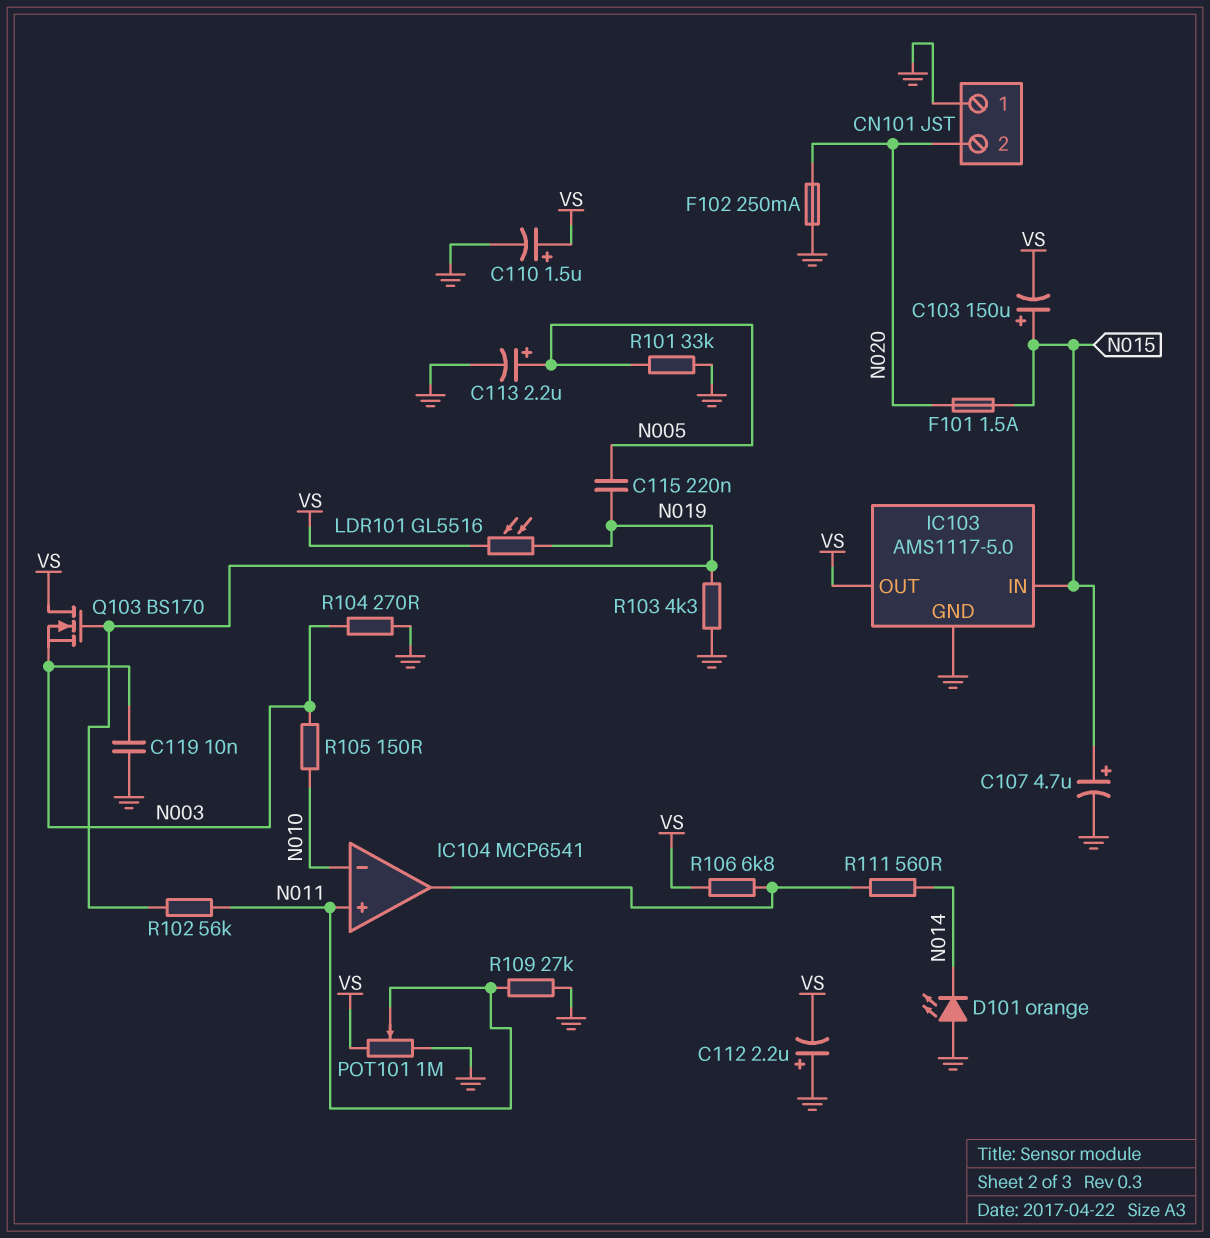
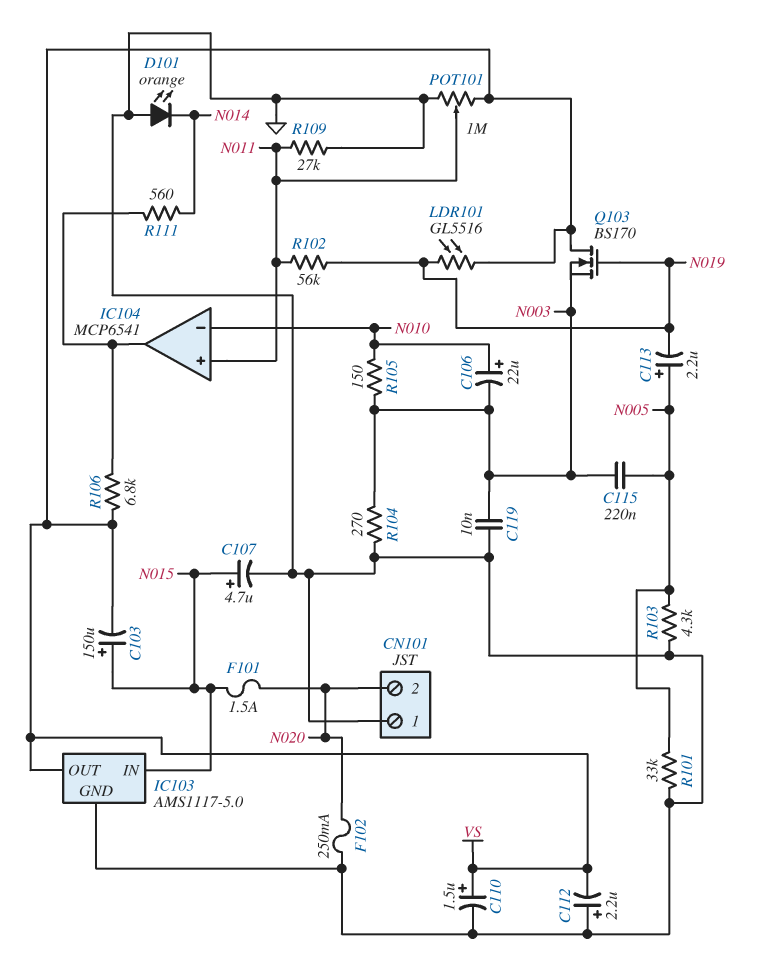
C106: none -> 22uF (plus N010, minus N003)
C113: 2.2uF (plus N005, minus GND) -> 2.2uF (plus N005, minus N019)
C115: 220nF (N005, N019) -> 220nF (N003, N005)
R103: 4.3k (GND, N019) -> 4.3k (GND, N005)

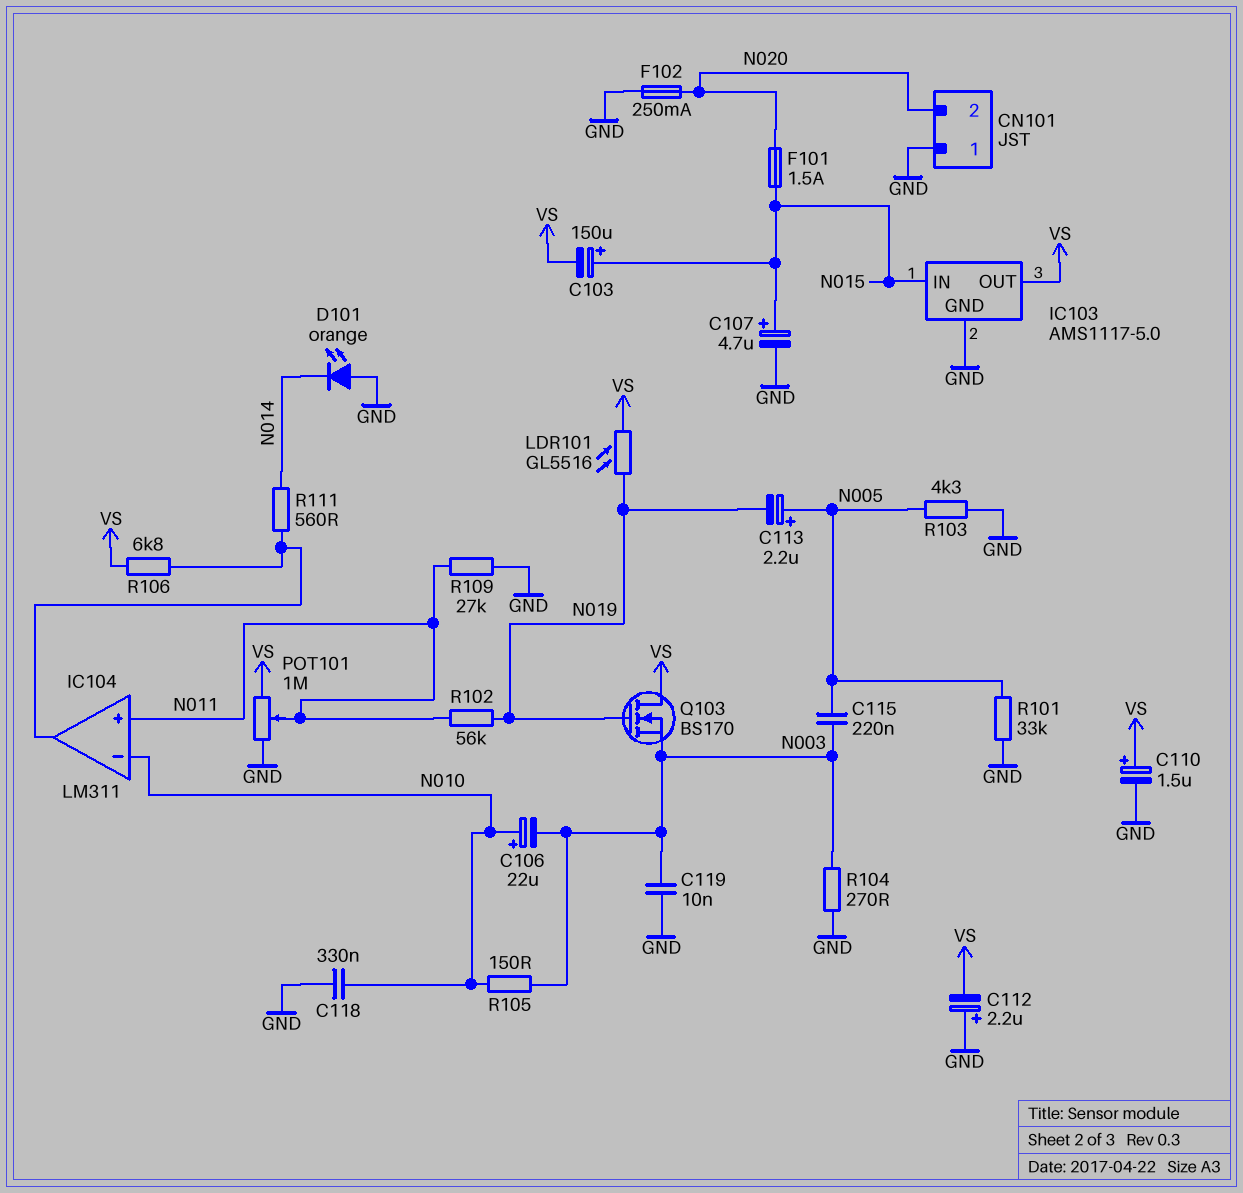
C118: none -> 330nF (GND, N010)
IC104: MCP6541 -> LM311

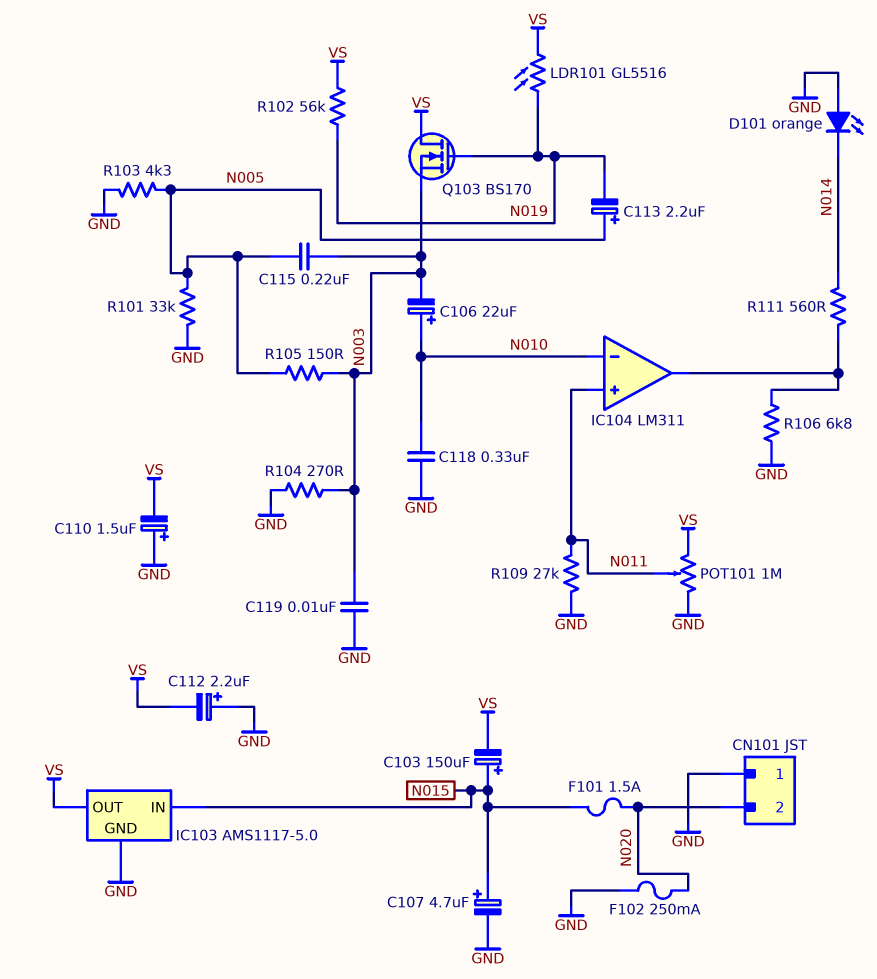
C110: 1.5uF (plus VS, minus GND) -> 1.5uF (plus GND, minus VS)
R102: 56k (N011, N019) -> 56k (N019, VS)
R105: 150 (N003, N010) -> 150 (N003, N005)
R106: 6.8k (IC104/out, VS) -> 6.8k (GND, IC104/out)

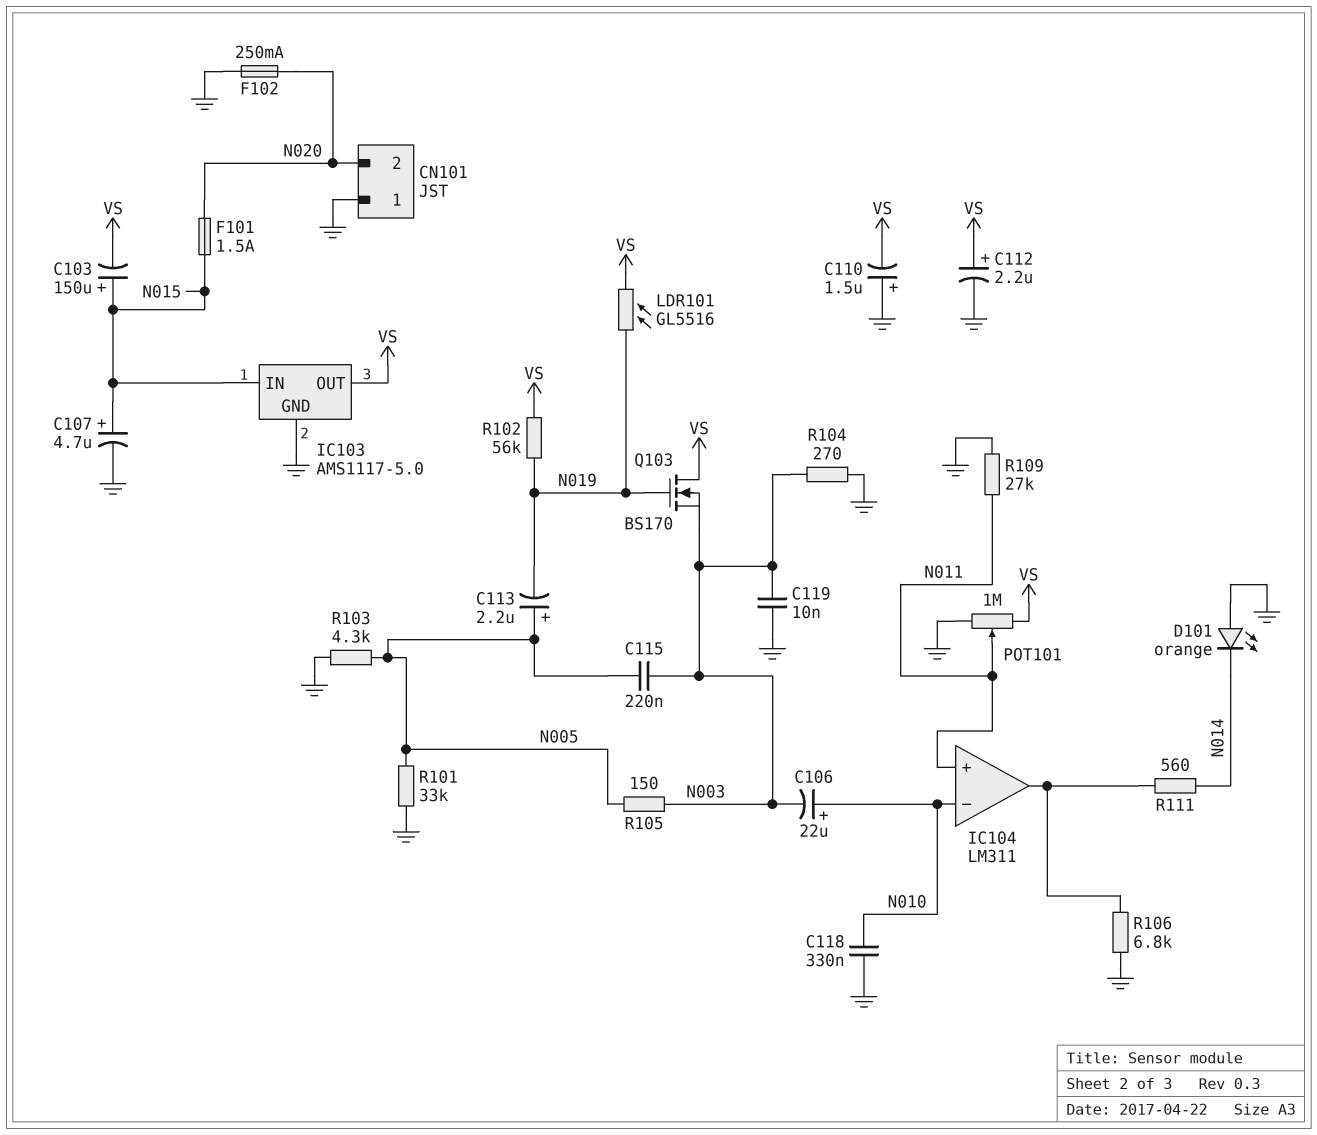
C112: 2.2uF (plus GND, minus VS) -> 2.2uF (plus VS, minus GND)

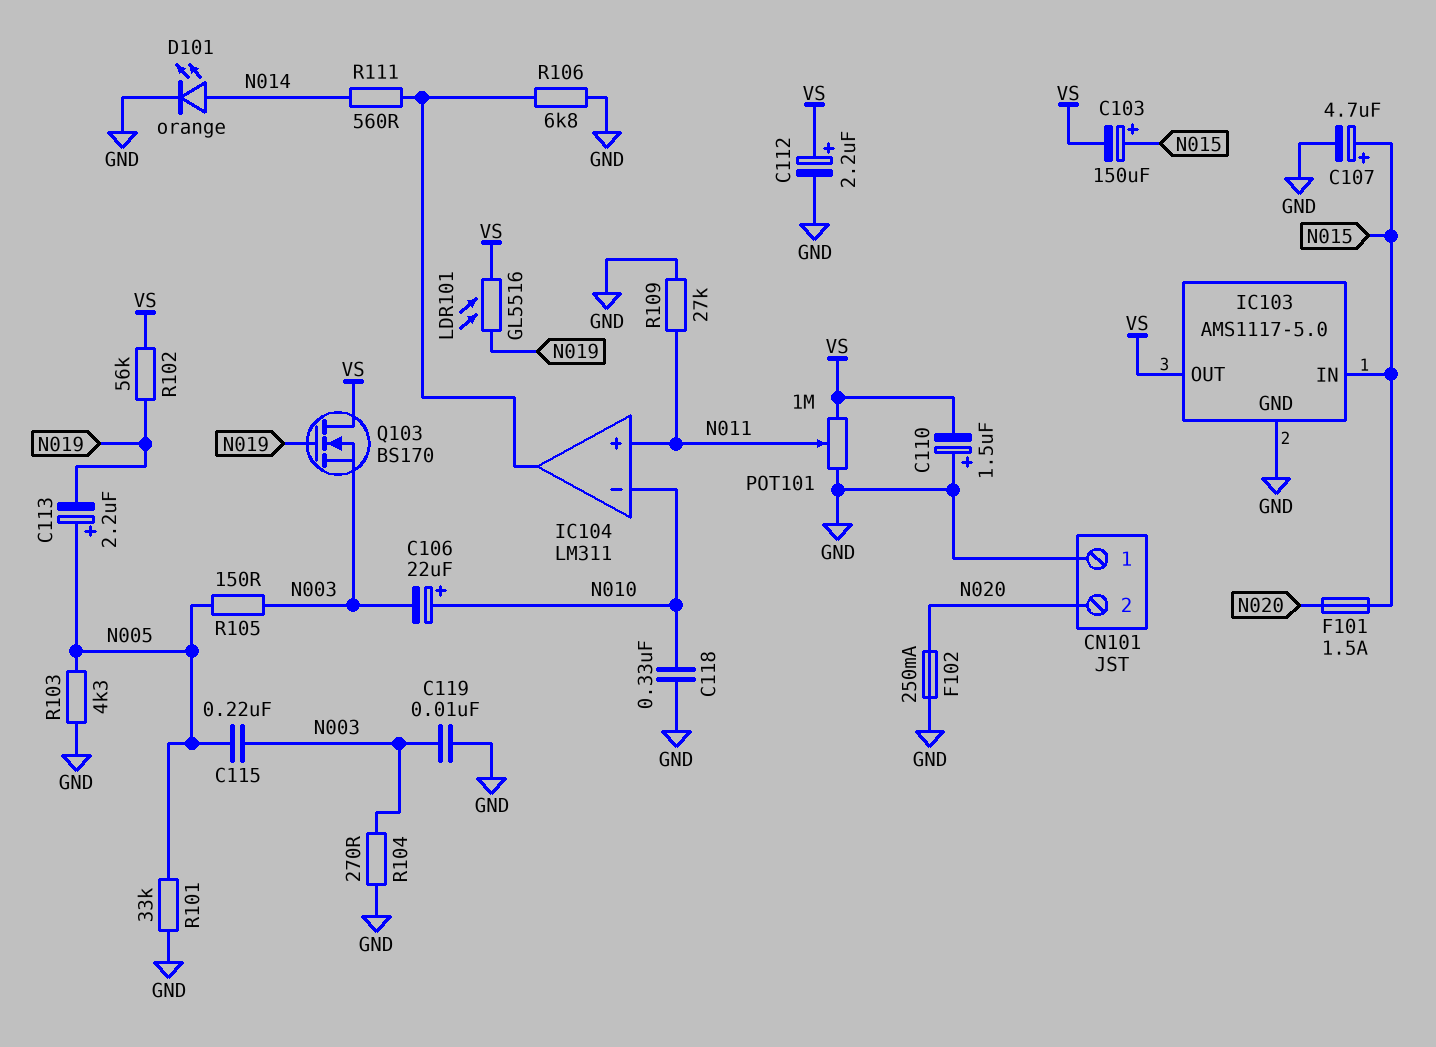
D101: LED orange (A GND, K N014) -> LED orange (A N014, K GND)

